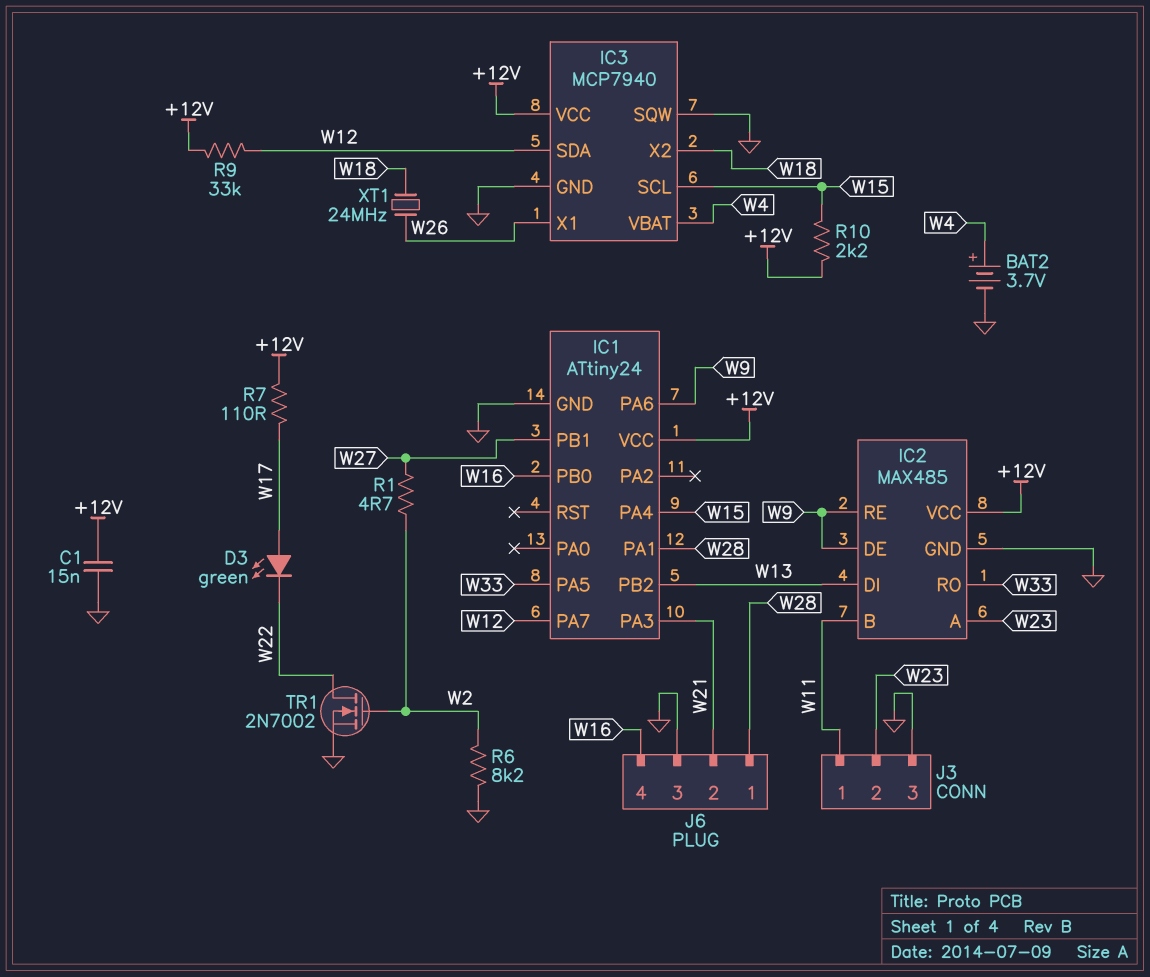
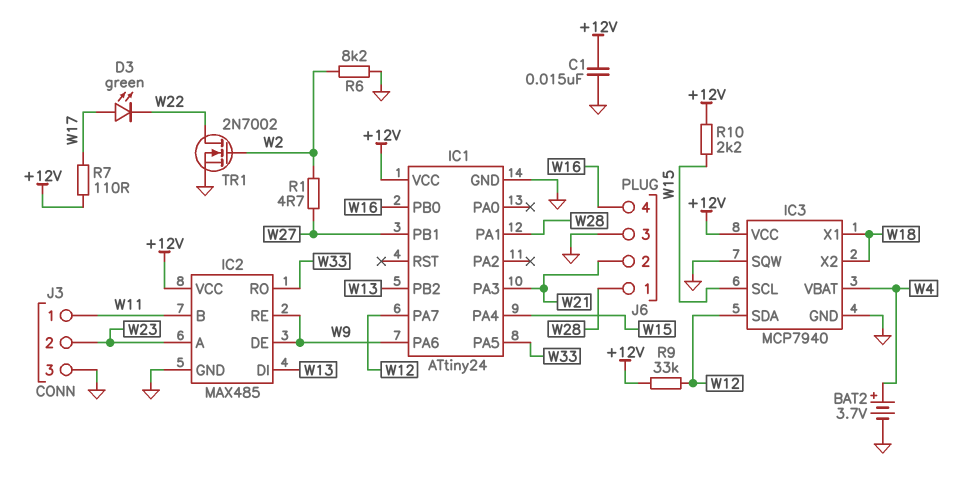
IC3 pin X1: W26 -> W18
XT1: 24MHz (W18, W26) -> none

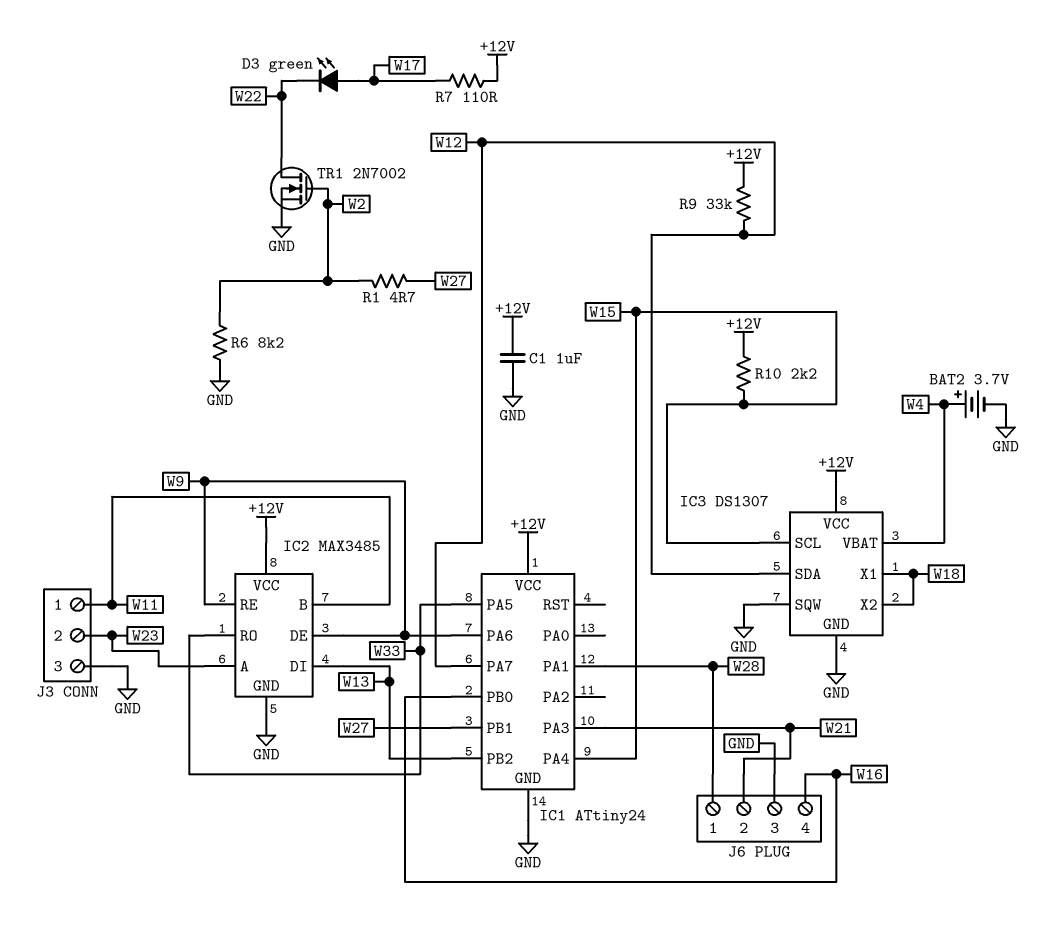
C1: 15nF (+12V, GND) -> 1uF (+12V, GND)
IC2: MAX485 -> MAX3485
IC3: MCP7940 -> DS1307

